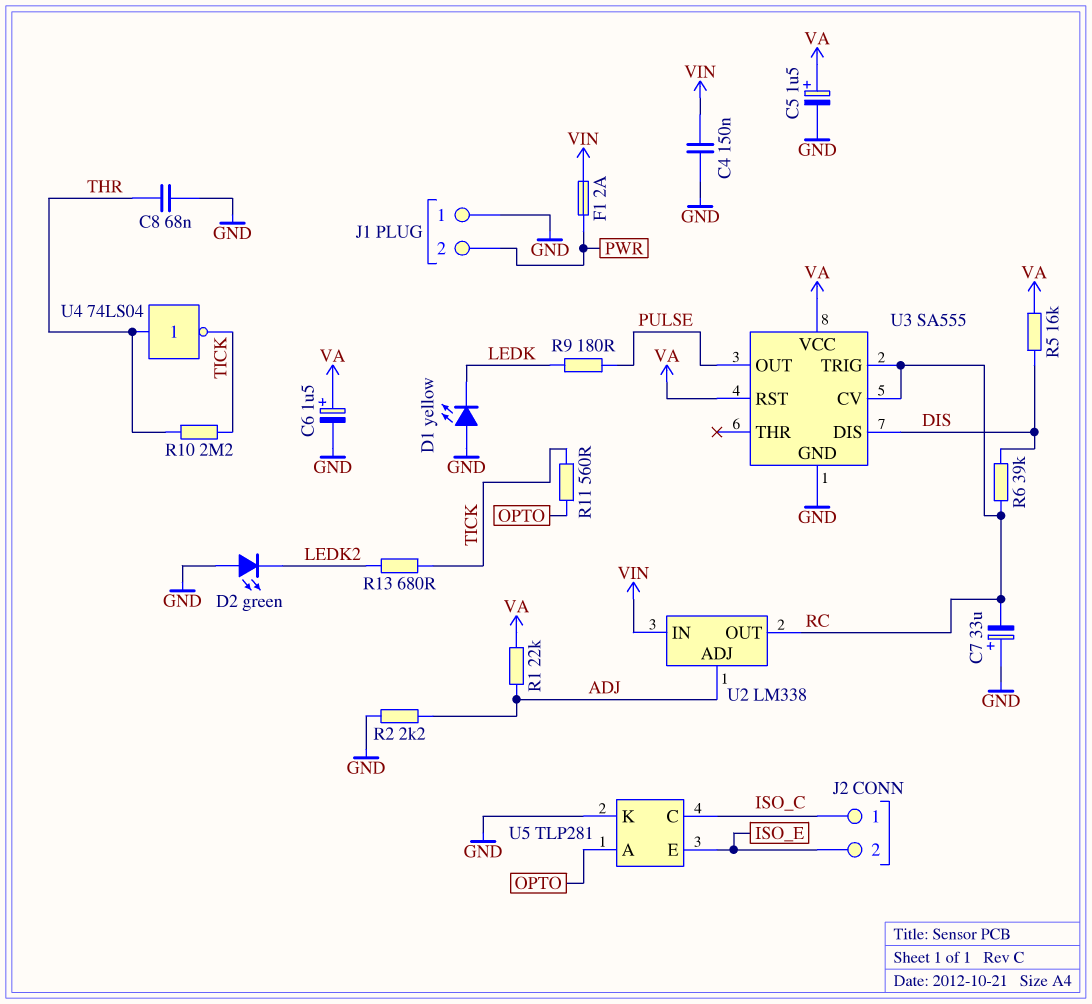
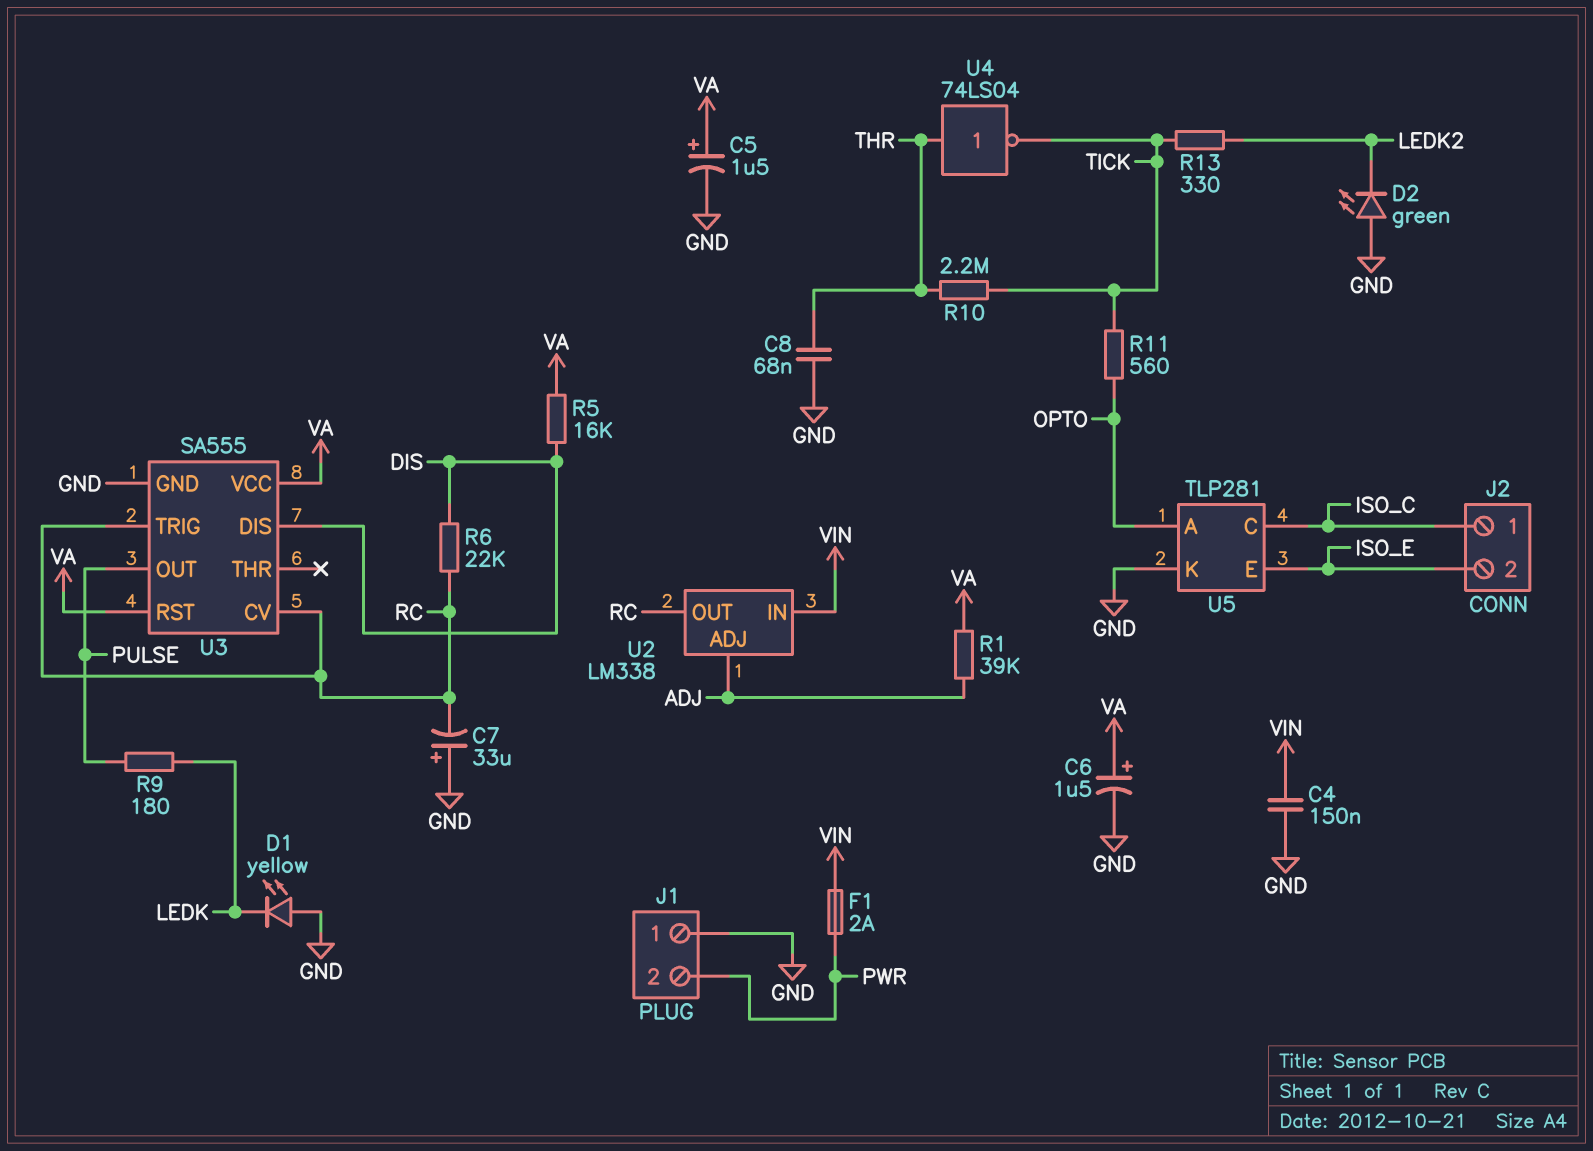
R1: 22k (ADJ, VA) -> 39k (ADJ, VA)
R2: 2.2k (ADJ, GND) -> none
R6: 39k (DIS, RC) -> 22k (DIS, RC)
R13: 680 (LEDK2, TICK) -> 330 (LEDK2, TICK)

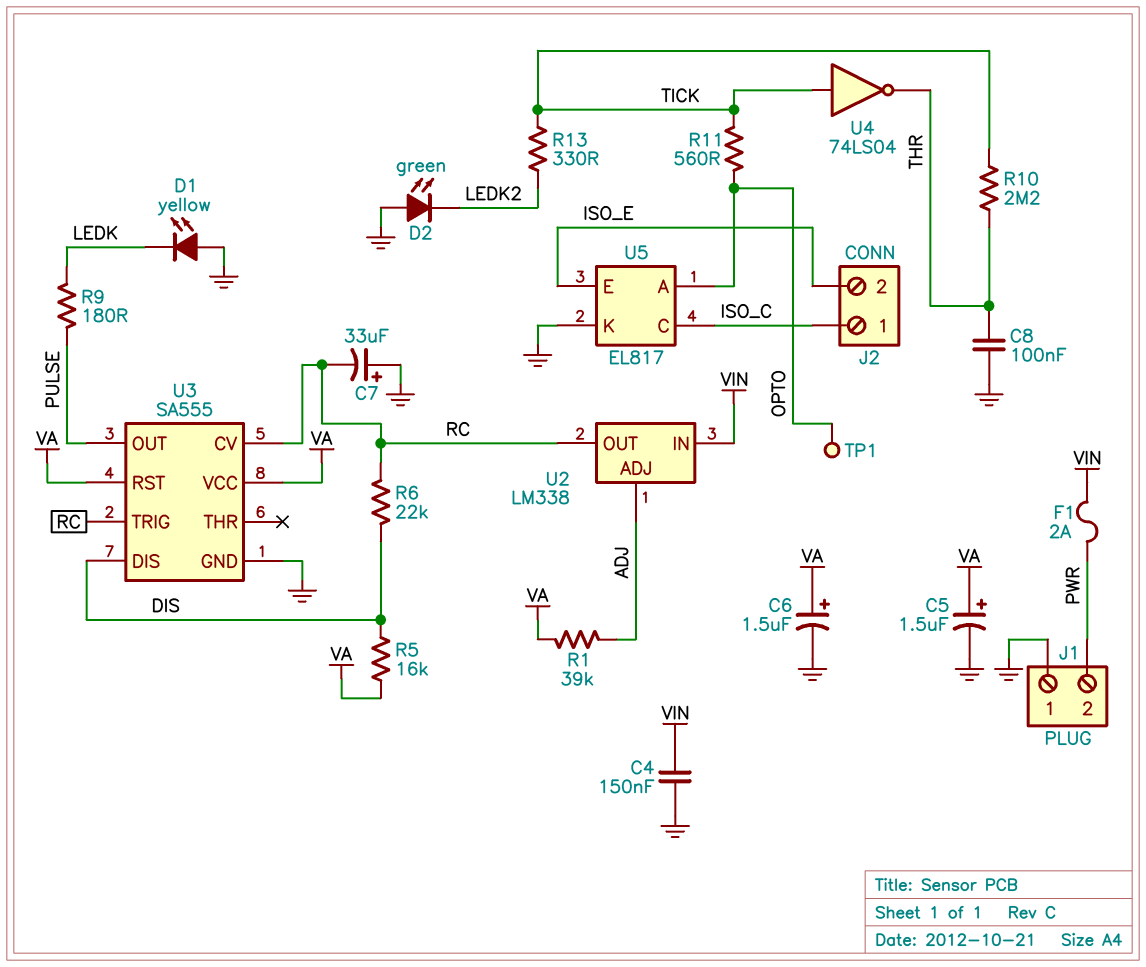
C8: 68nF (GND, THR) -> 100nF (GND, THR)
TP1: none -> test point (OPTO)
U4: NOT 74LS04 (in THR, out TICK) -> NOT 74LS04 (in TICK, out THR)
U5: TLP281 -> EL817

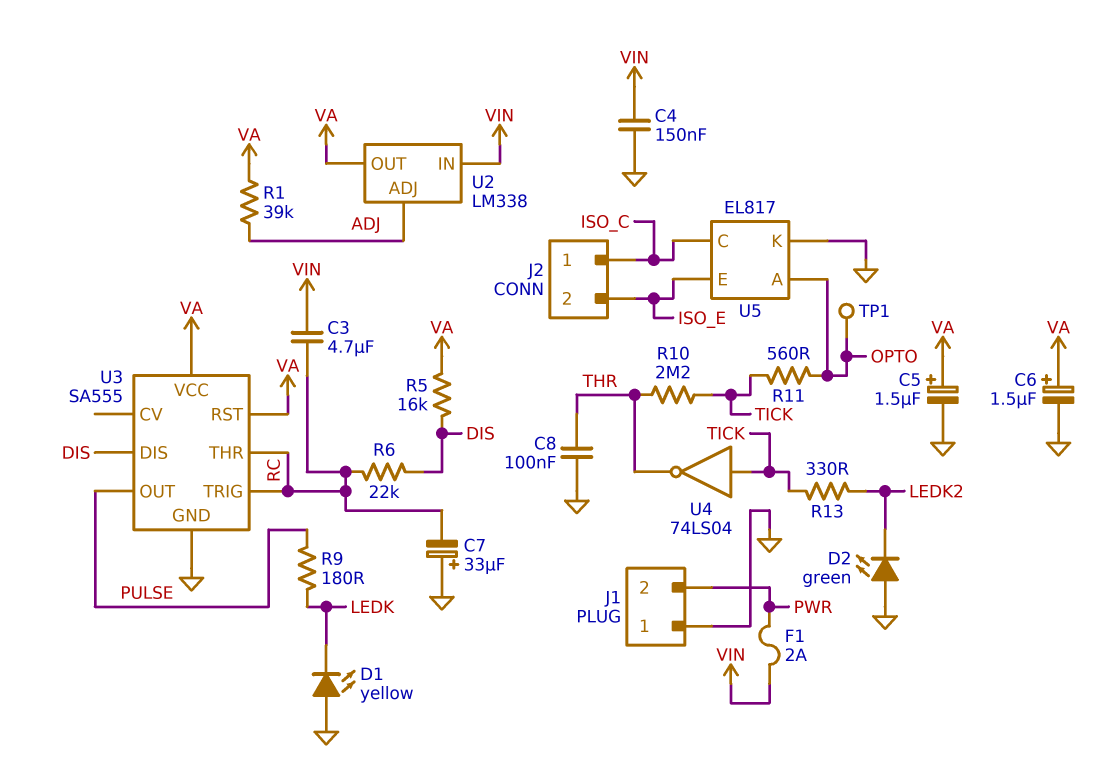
C3: none -> 4.7uF (RC, VIN)
U2 pin OUT: RC -> VA
U3 pin CV: RC -> none
U3 pin THR: none -> RC

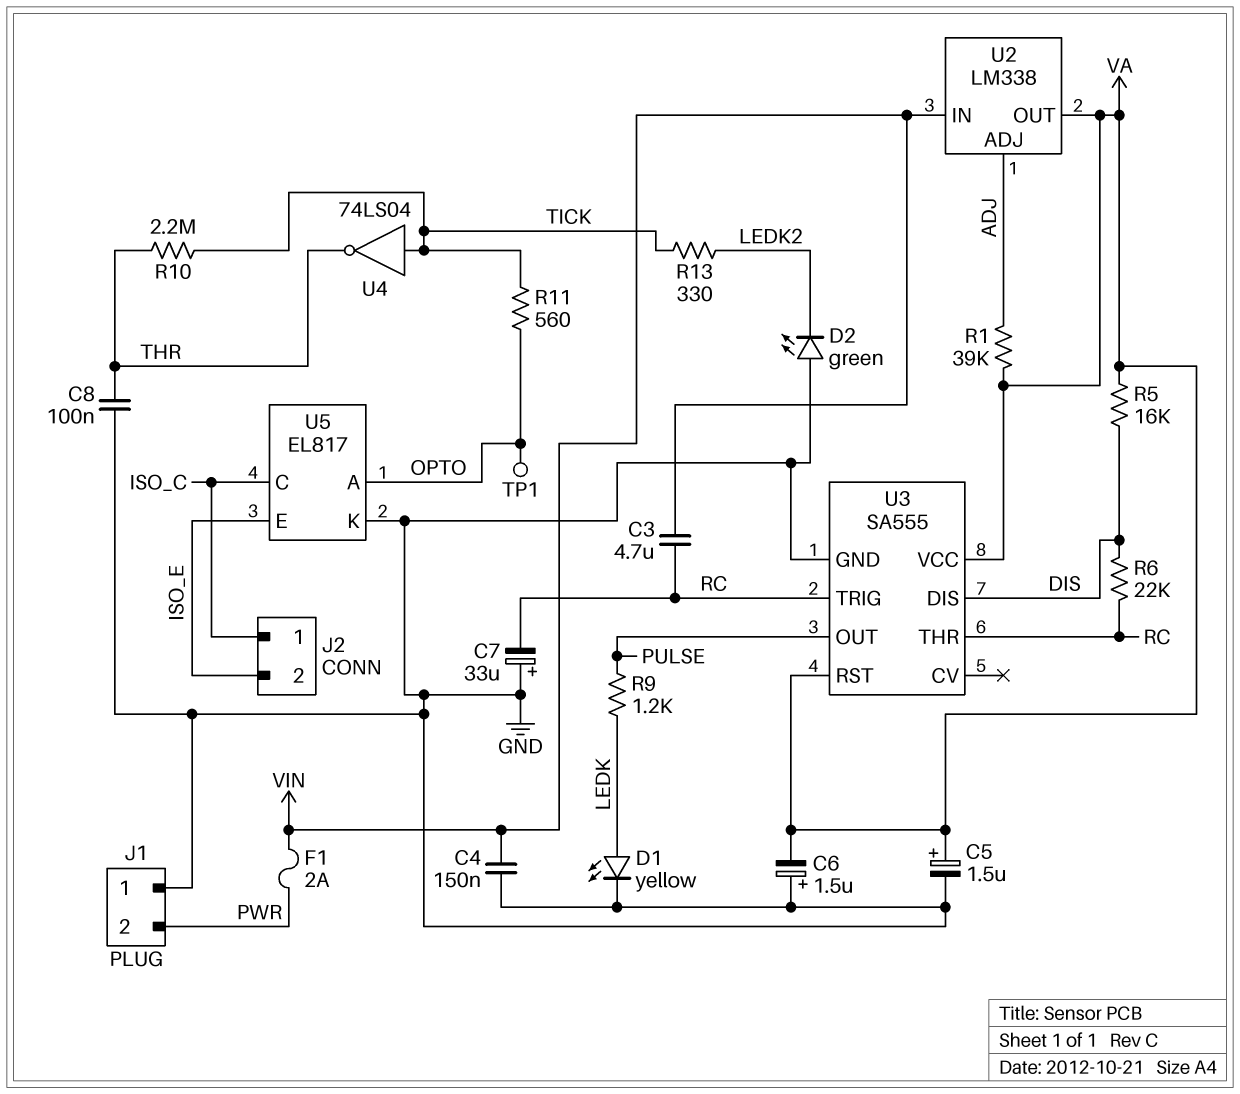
C6: 1.5uF (plus VA, minus GND) -> 1.5uF (plus GND, minus VA)
D1: LED yellow (A GND, K LEDK) -> LED yellow (A LEDK, K GND)
R9: 180 (LEDK, PULSE) -> 1.2k (LEDK, PULSE)

